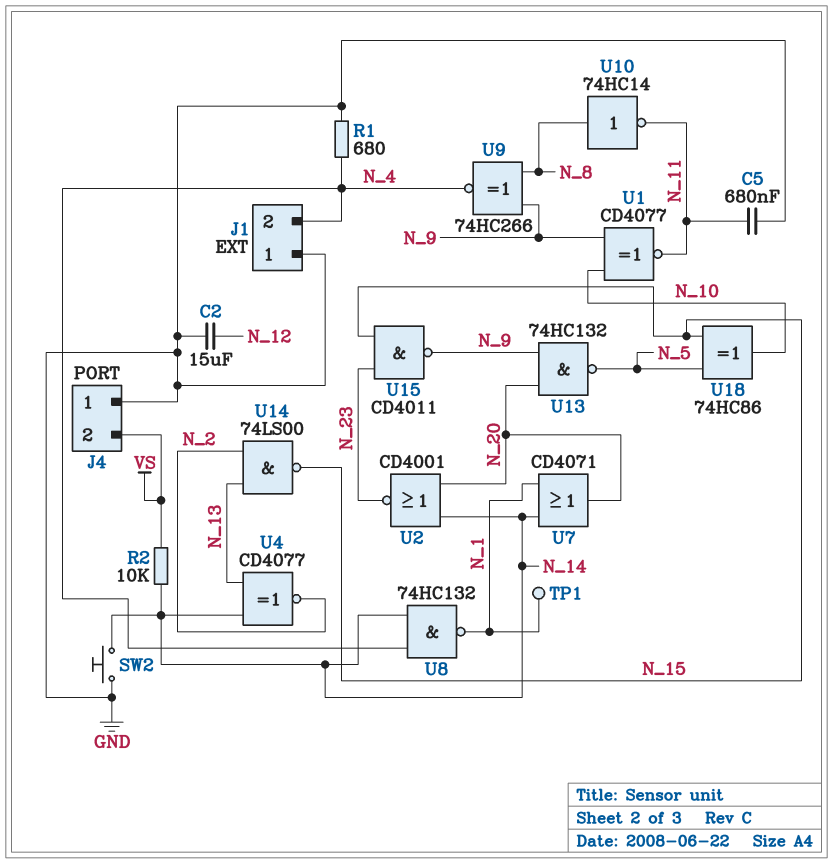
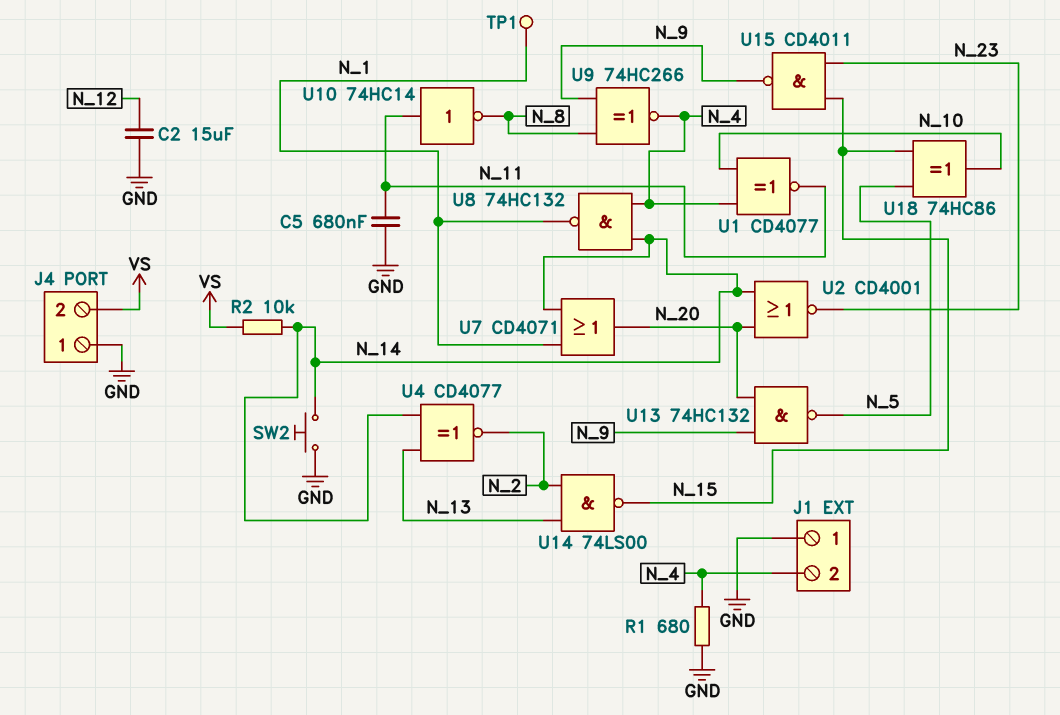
U1: XNOR CD4077 (in N_9, in N_10, out N_11) -> XNOR CD4077 (in N_4, in N_10, out N_11)
U10: NOT 74HC14 (in N_8, out N_11) -> NOT 74HC14 (in N_11, out N_8)

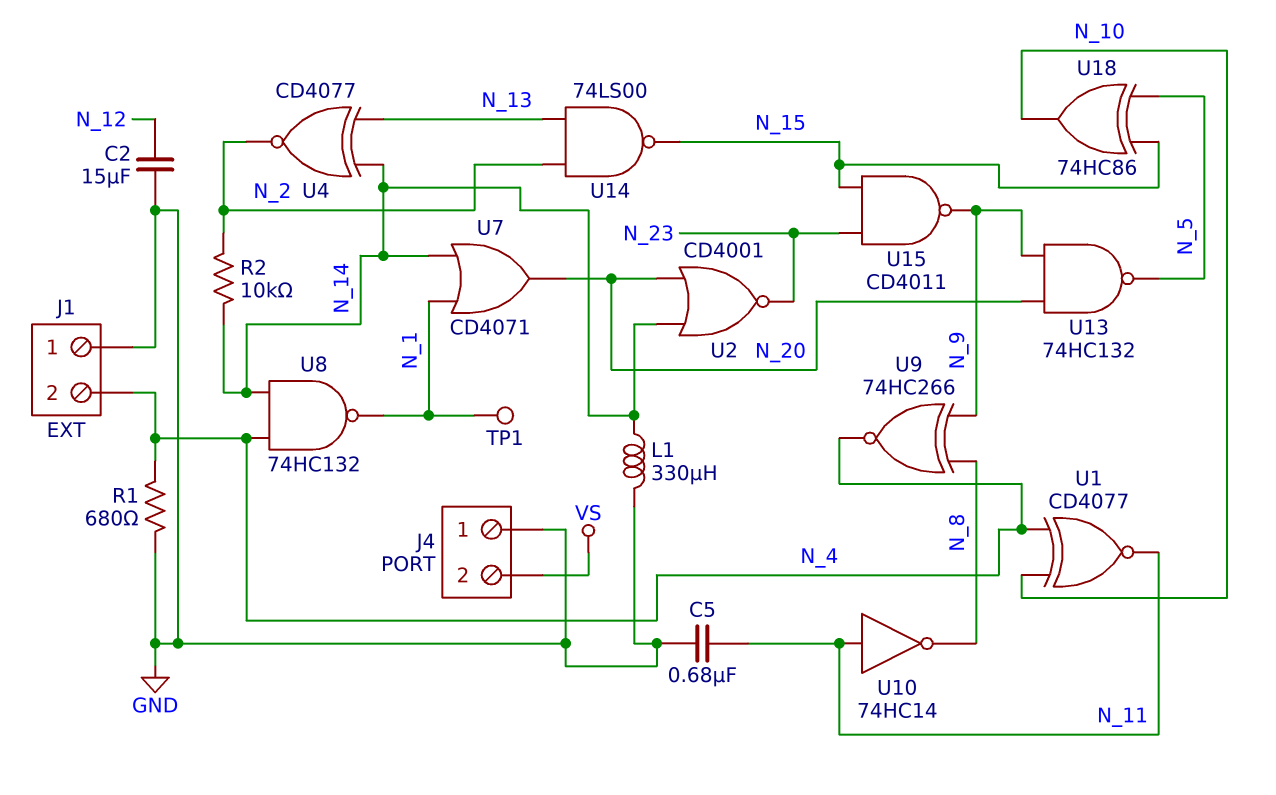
L1: none -> 330uH (GND, N_14)
R2: 10k (N_14, VS) -> 10k (N_2, N_14)
SW2: button (GND, N_14) -> none

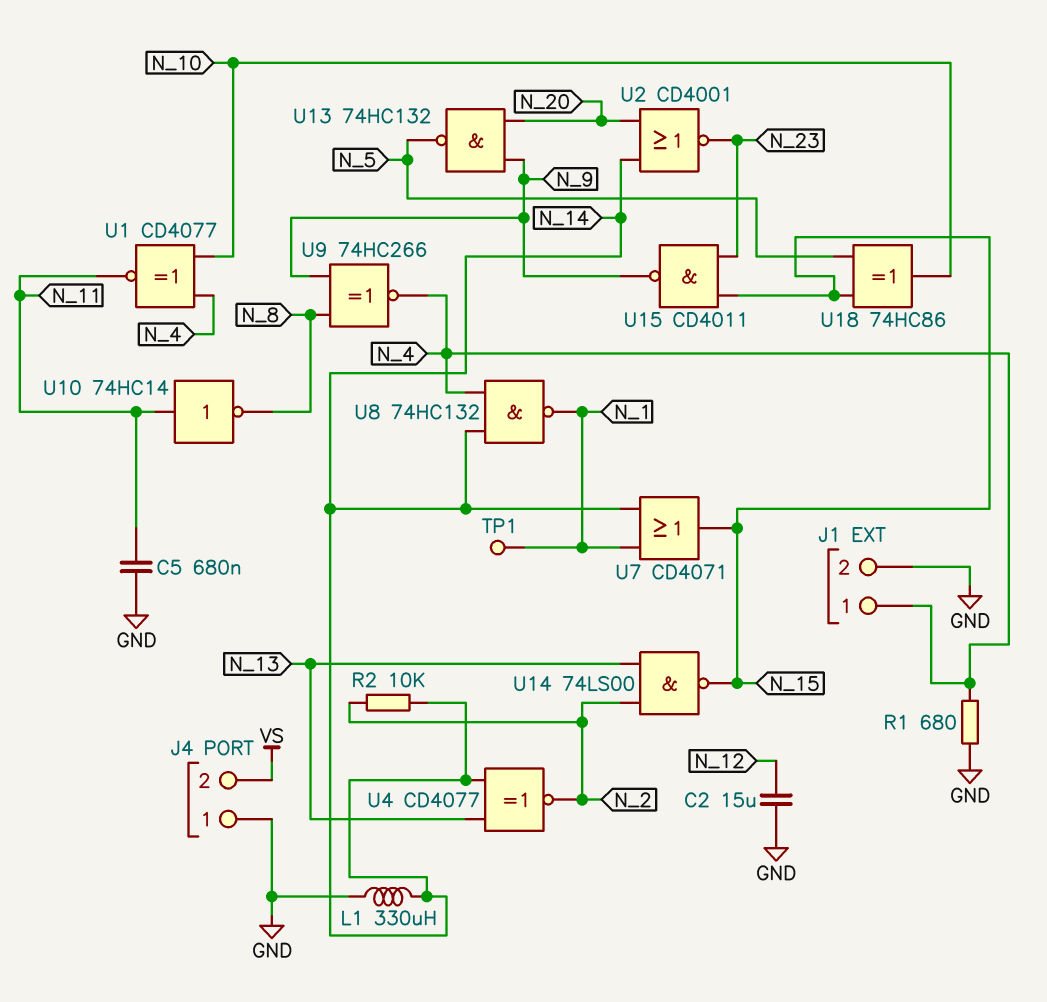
J1 pin 1: GND -> N_4
J1 pin 2: N_4 -> GND
U7: OR CD4071 (in N_1, in N_14, out N_20) -> OR CD4071 (in N_1, in N_14, out N_15)

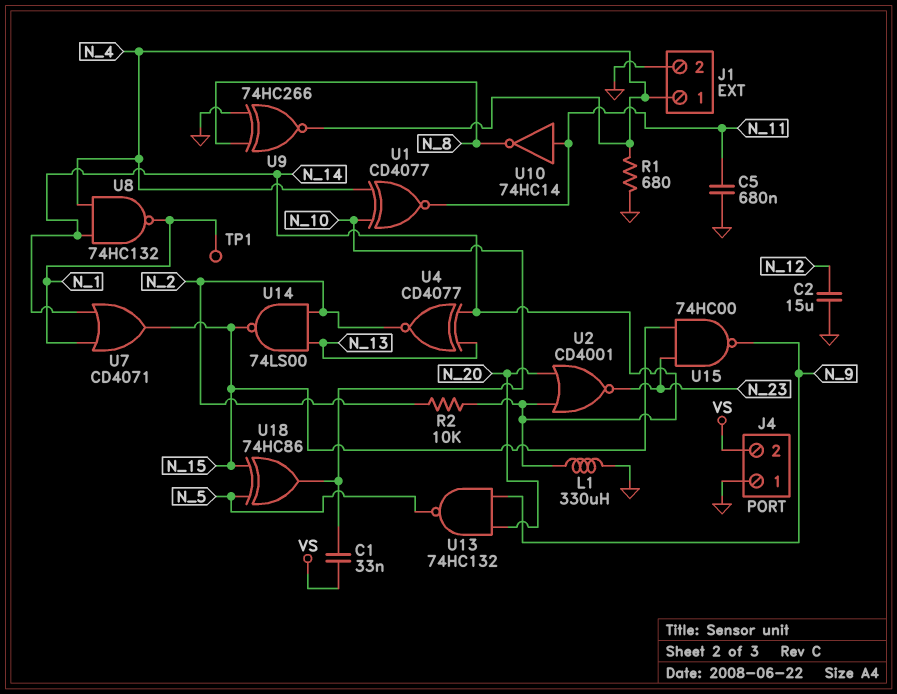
C1: none -> 33nF (N_10, VS)
U9: XNOR 74HC266 (in N_8, in N_9, out N_4) -> XNOR 74HC266 (in GND, in N_8, out N_4)
U15: NAND CD4011 (in N_15, in N_23, out N_9) -> NAND 74HC00 (in N_15, in N_23, out N_9)

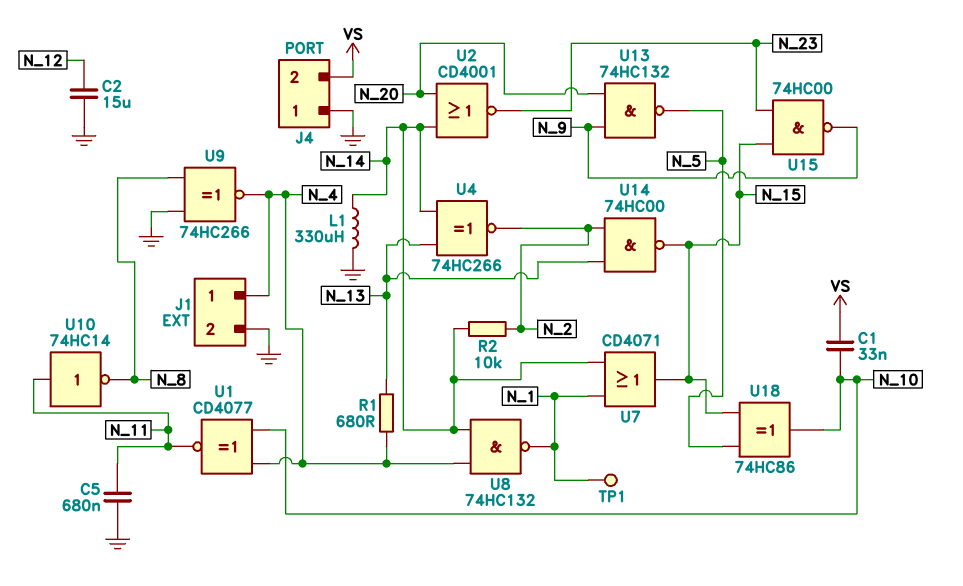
R1: 680 (GND, N_4) -> 680 (N_4, N_13)
U4: XNOR CD4077 (in N_13, in N_14, out N_2) -> XNOR 74HC266 (in N_13, in N_14, out N_2)
U14: NAND 74LS00 (in N_2, in N_13, out N_15) -> NAND 74HC00 (in N_2, in N_13, out N_15)

